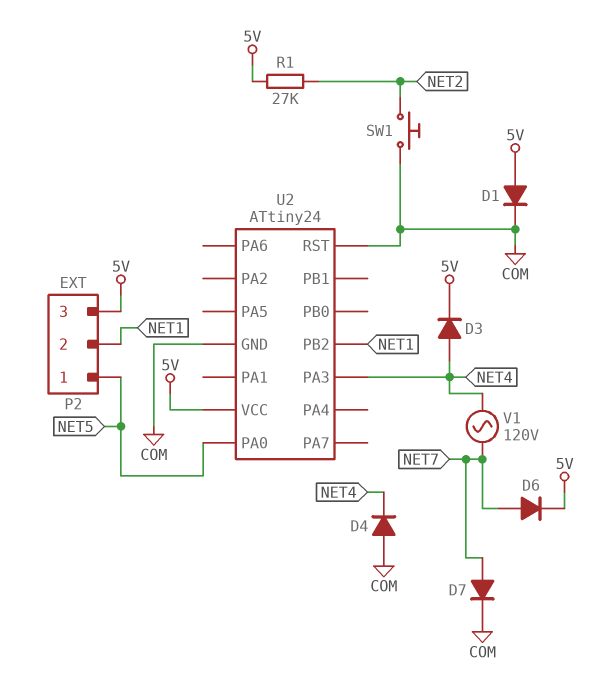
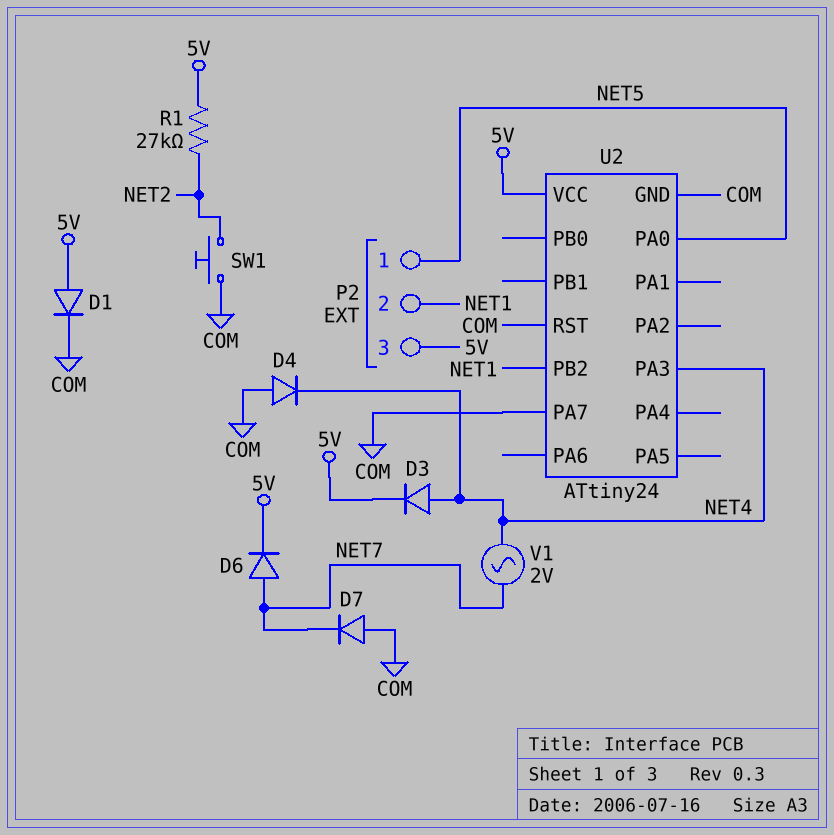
D7: diode (A NET7, K COM) -> diode (A COM, K NET7)
U2 pin PA7: none -> COM
V1: AC 120V (NET4, NET7) -> AC 2V (NET4, NET7)

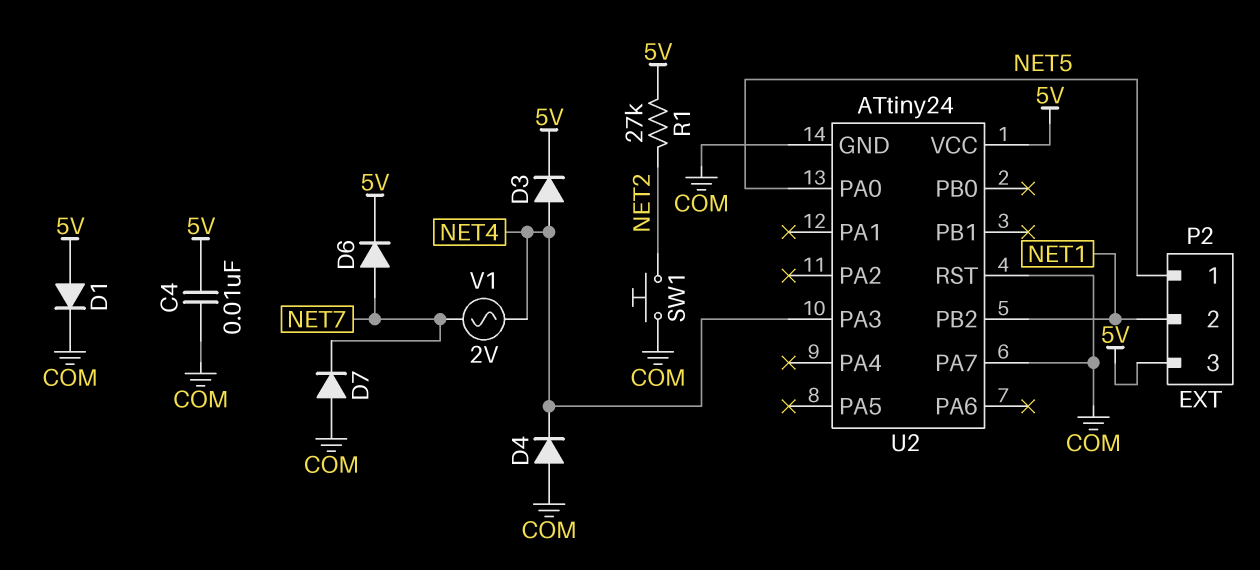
C4: none -> 10nF (5V, COM)

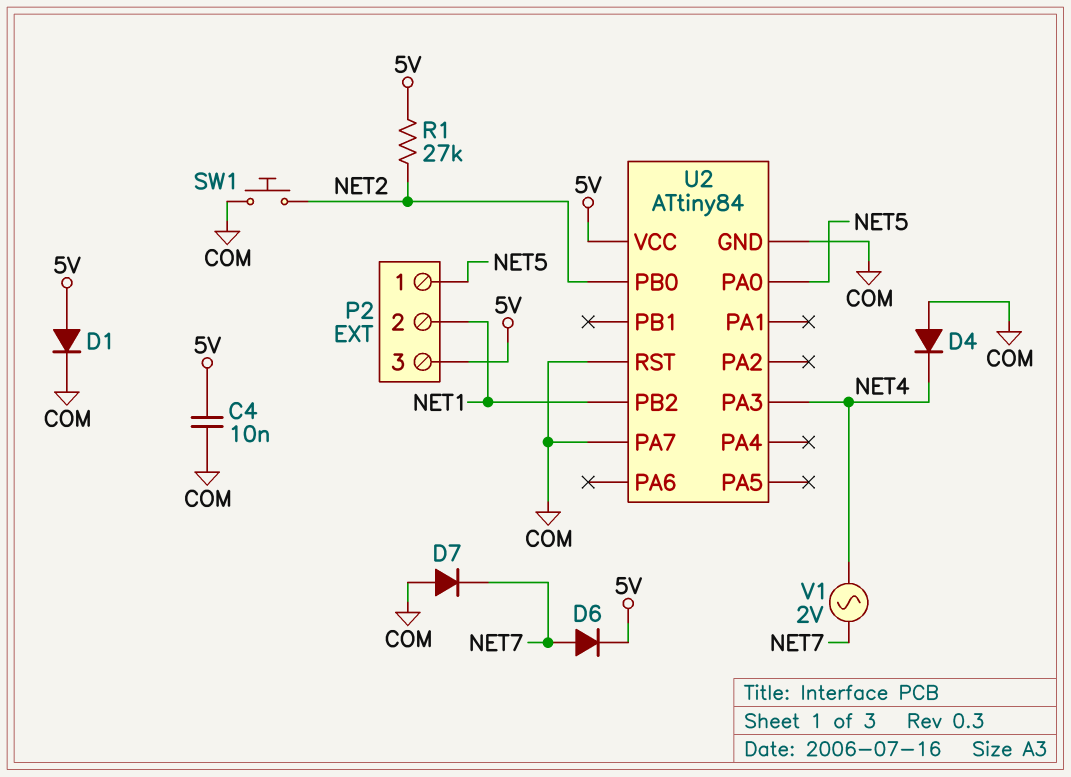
D3: diode (A NET4, K 5V) -> none
U2: ATtiny24 -> ATtiny84
U2 pin PB0: none -> NET2

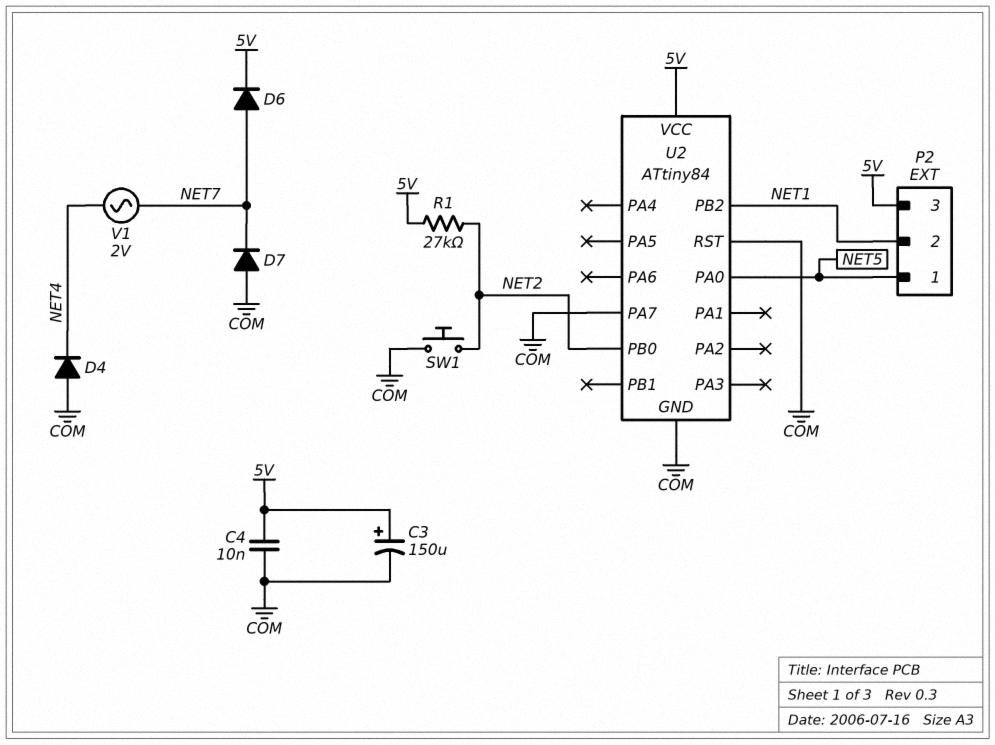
C3: none -> 150uF (plus 5V, minus COM)
D1: diode (A 5V, K COM) -> none
U2 pin PA3: NET4 -> none

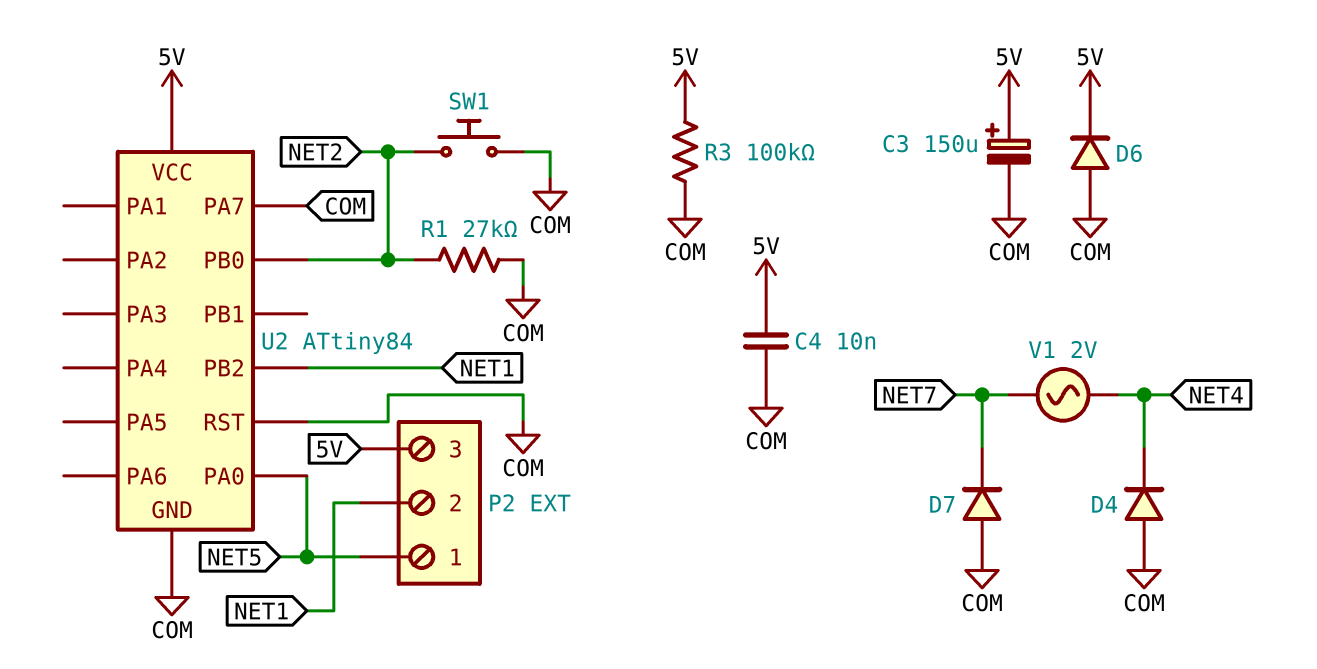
D6: diode (A NET7, K 5V) -> diode (A COM, K 5V)
R1: 27k (5V, NET2) -> 27k (COM, NET2)
R3: none -> 100k (5V, COM)

